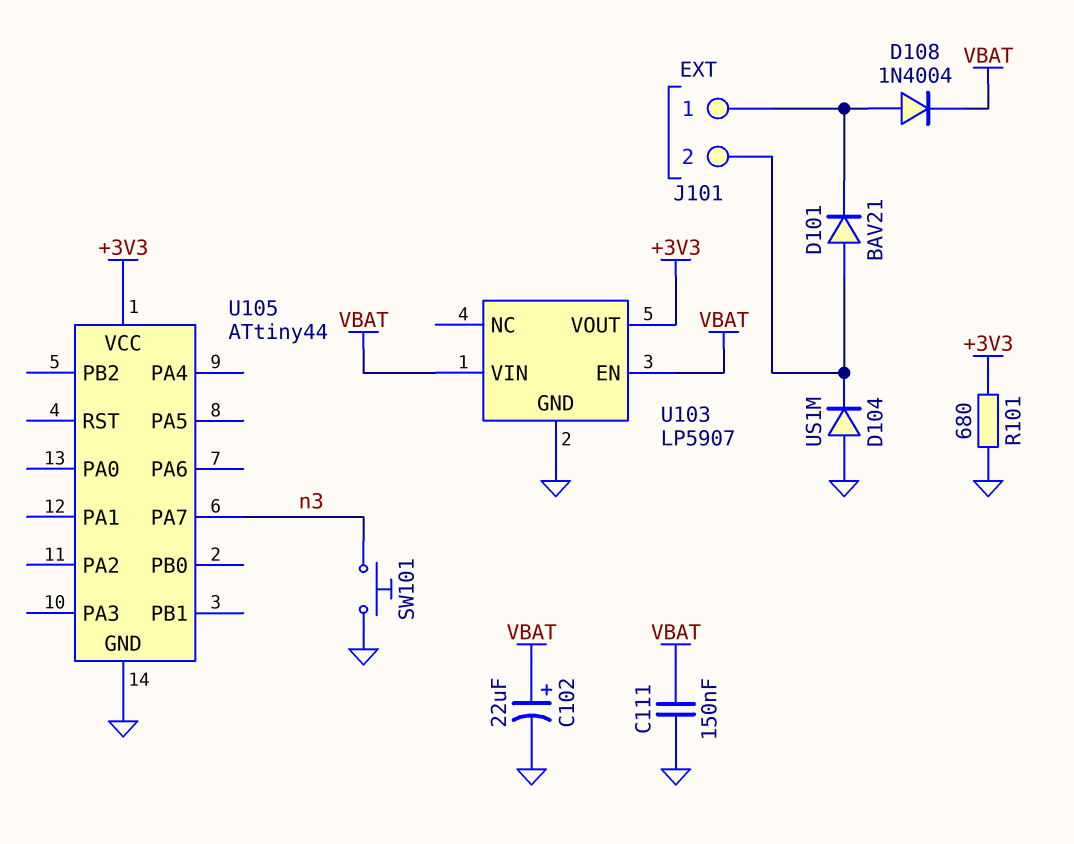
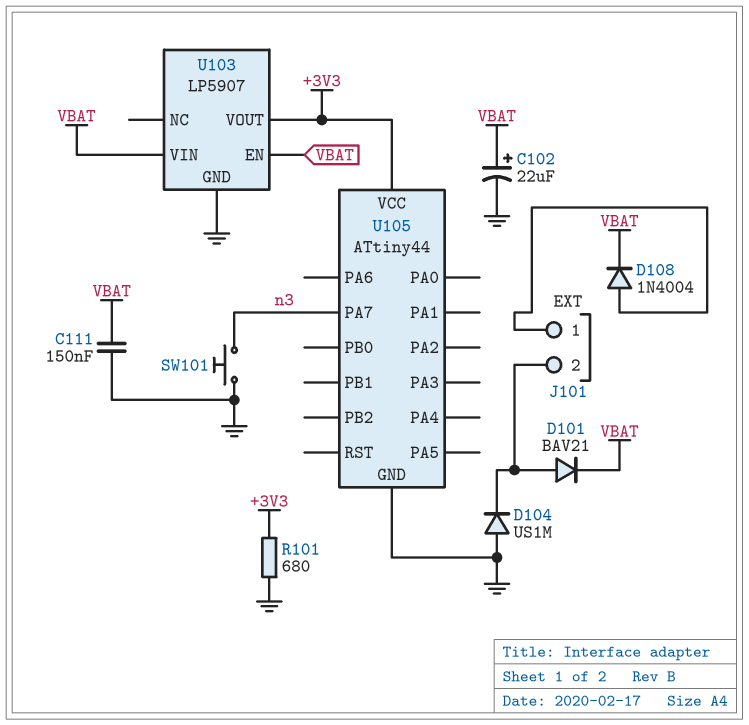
D101: diode BAV21 (A J101/2, K J101/1) -> diode BAV21 (A J101/2, K VBAT)

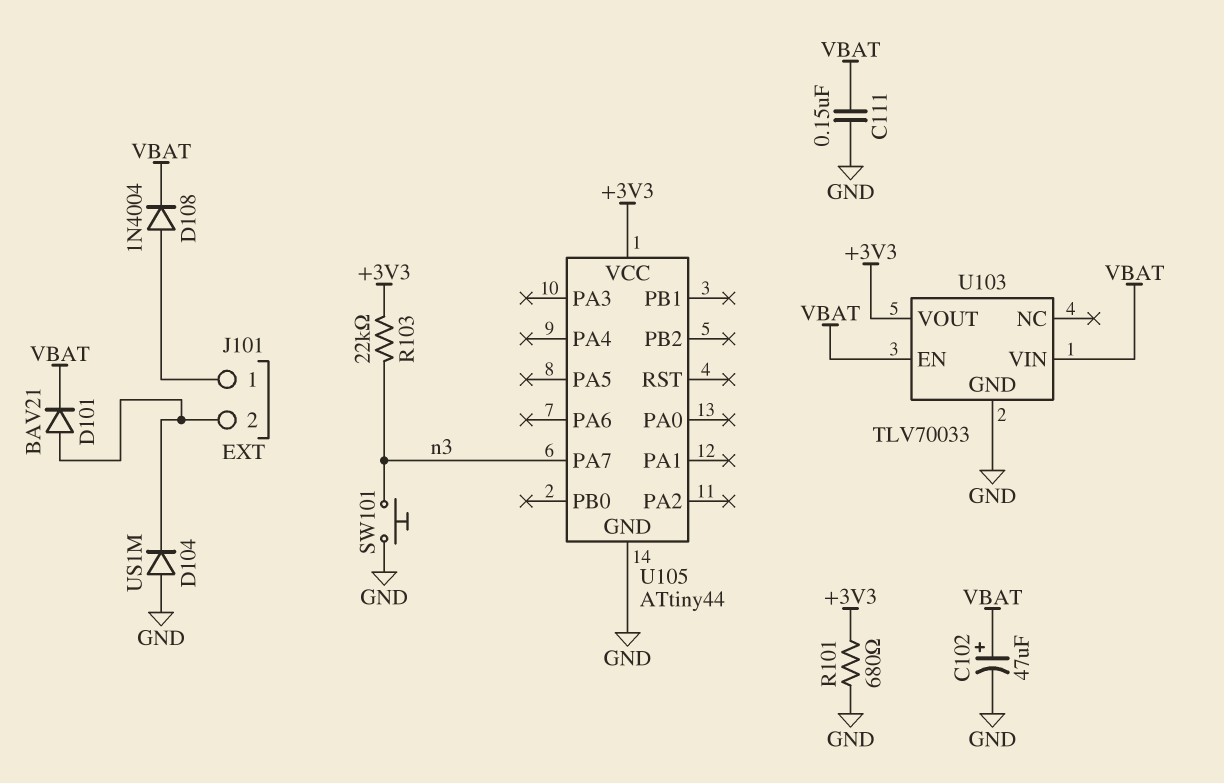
C102: 22uF (plus VBAT, minus GND) -> 47uF (plus VBAT, minus GND)
R103: none -> 22k (+3V3, n3)
U103: LP5907 -> TLV70033

